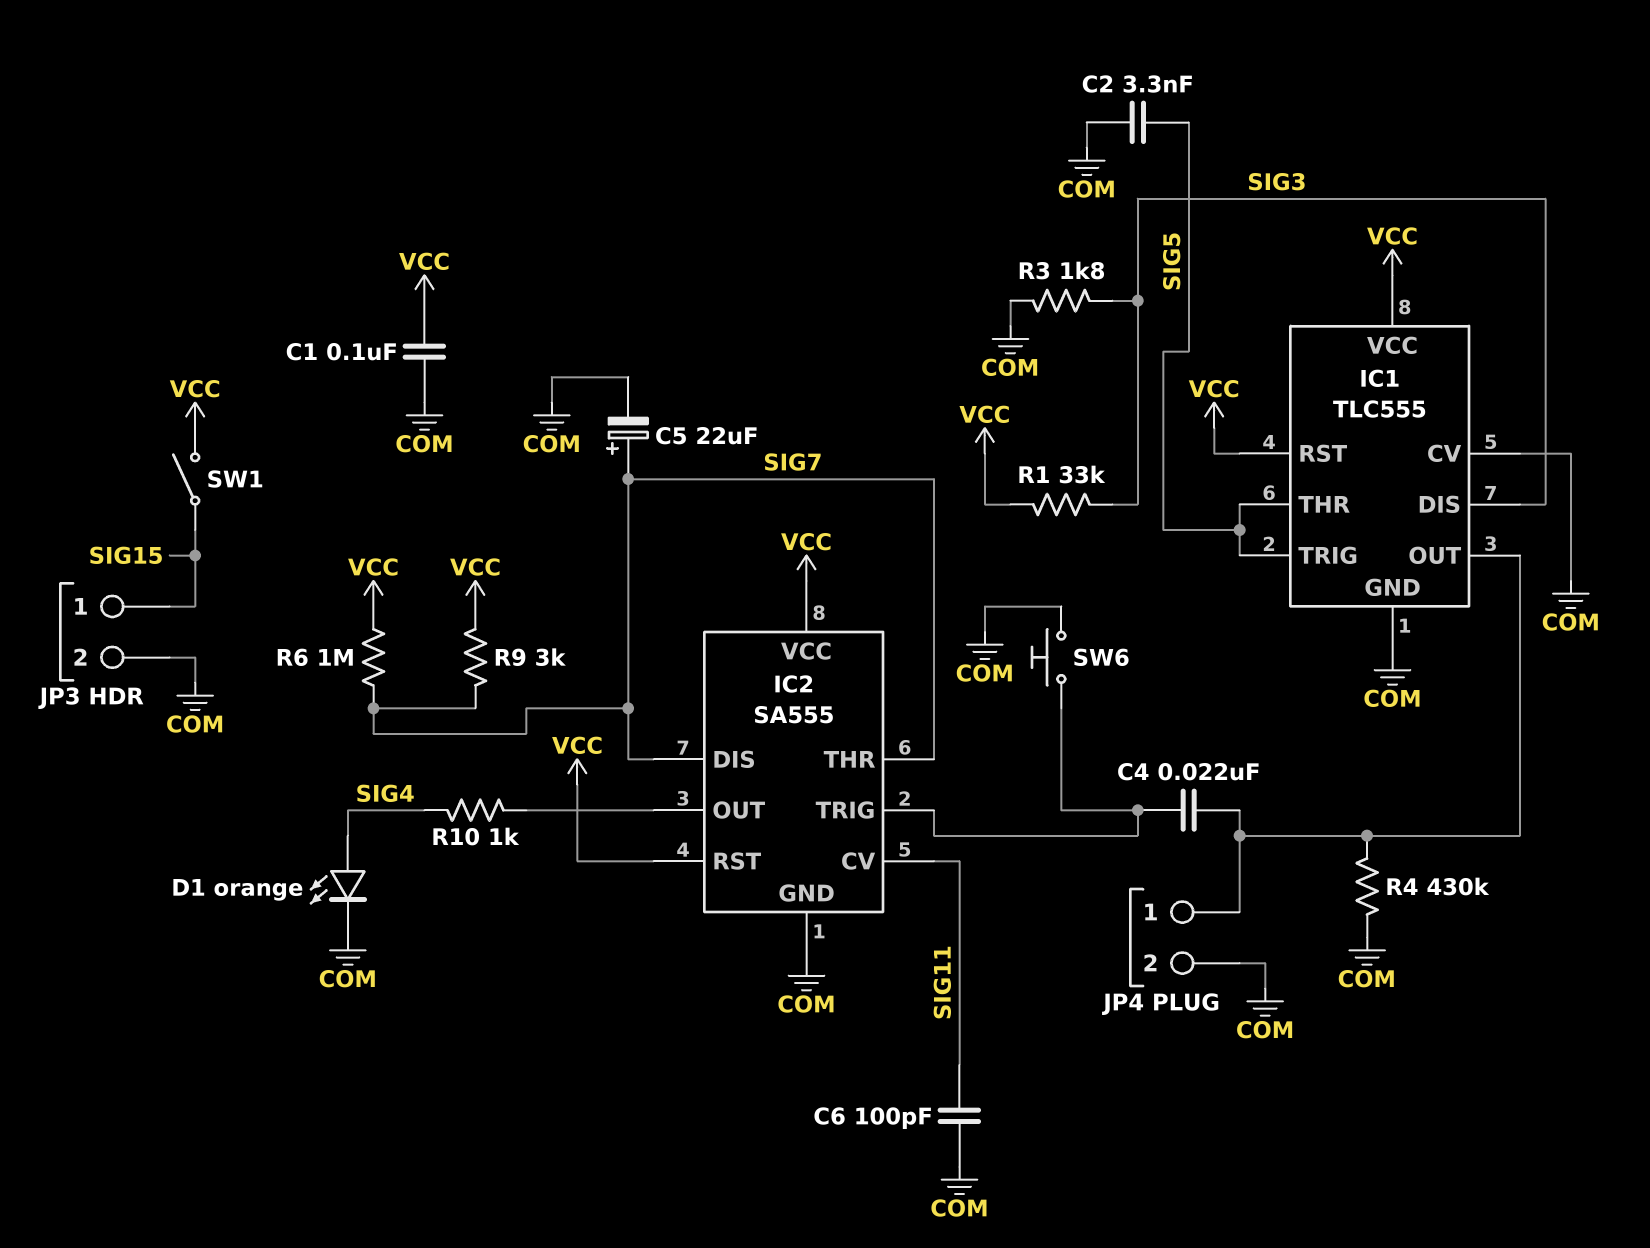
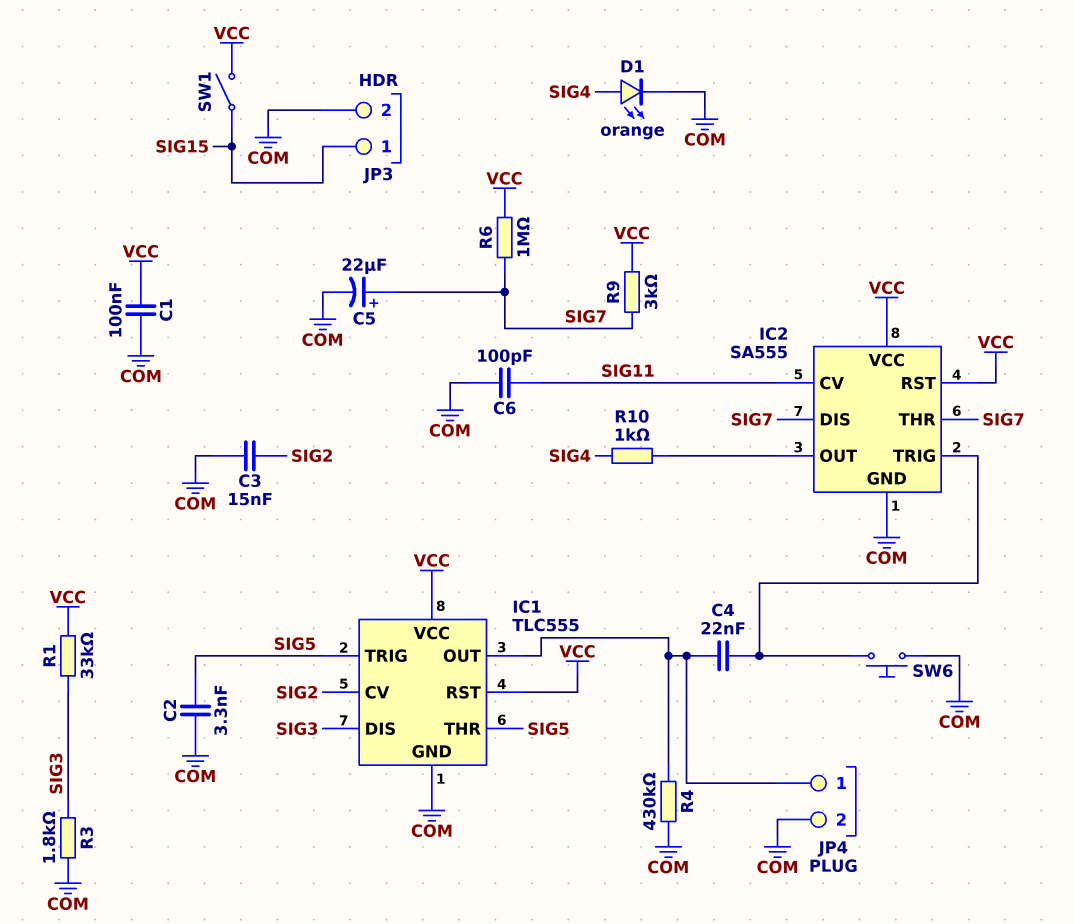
C3: none -> 15nF (COM, SIG2)
IC1 pin CV: COM -> SIG2

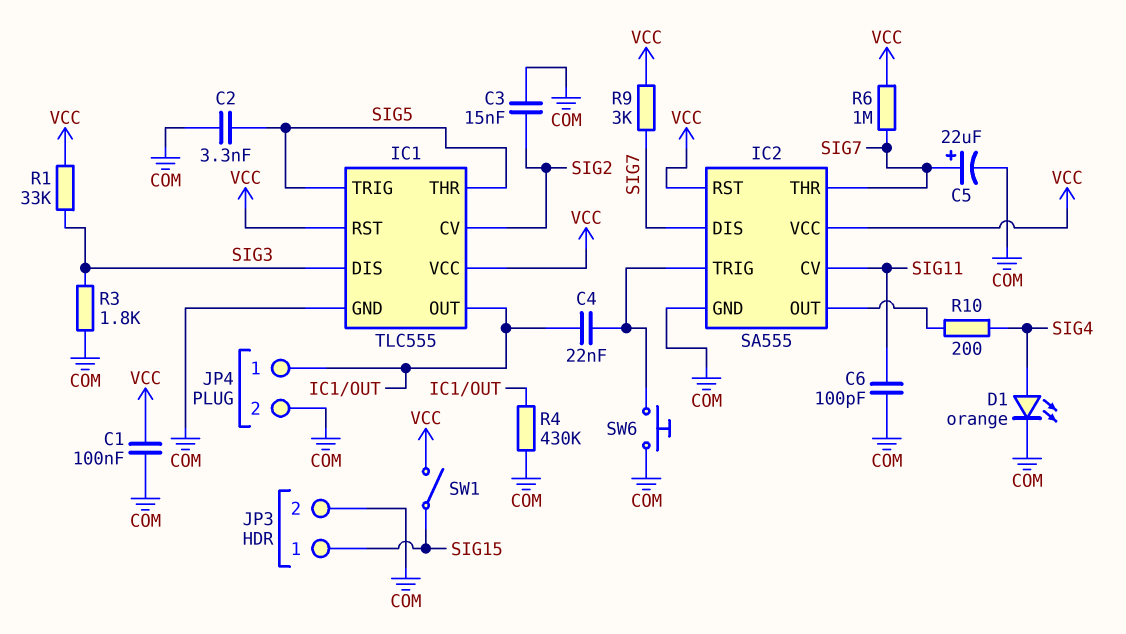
R10: 1k (IC2/OUT, SIG4) -> 200 (IC2/OUT, SIG4)

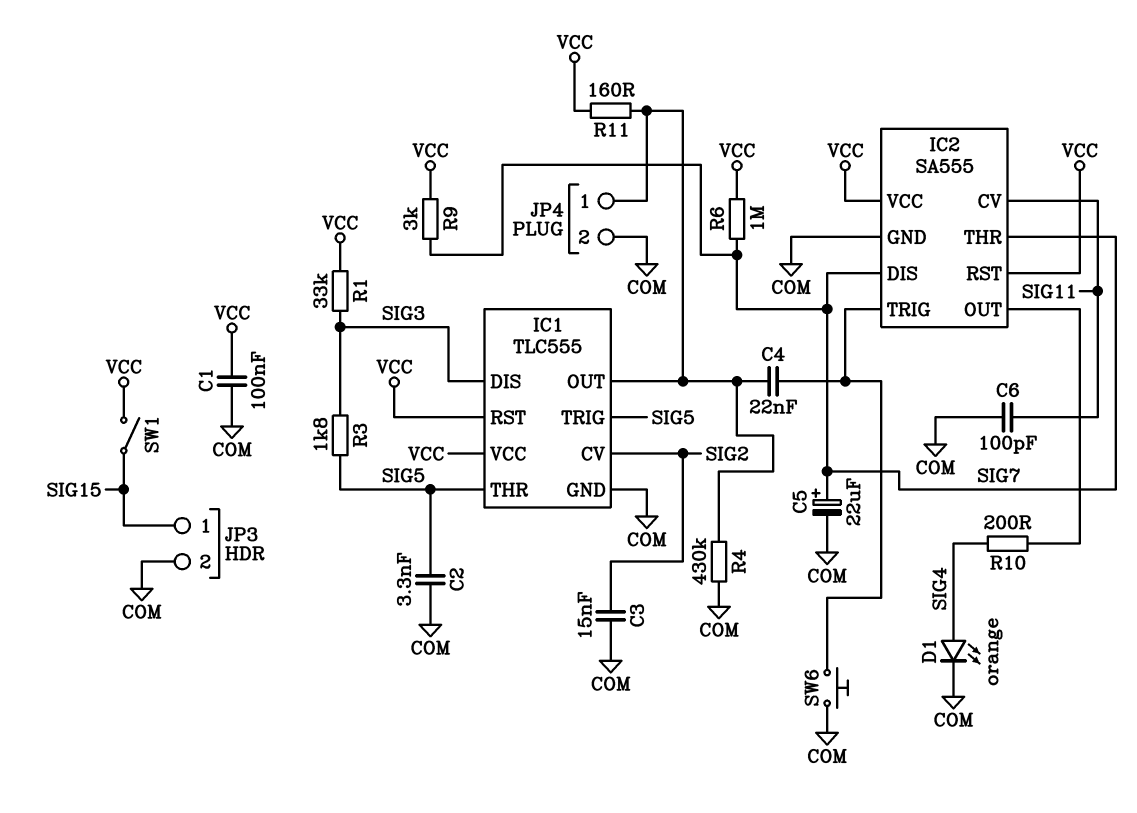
R3: 1.8k (COM, SIG3) -> 1.8k (SIG3, SIG5)
R11: none -> 160 (IC1/OUT, VCC)

